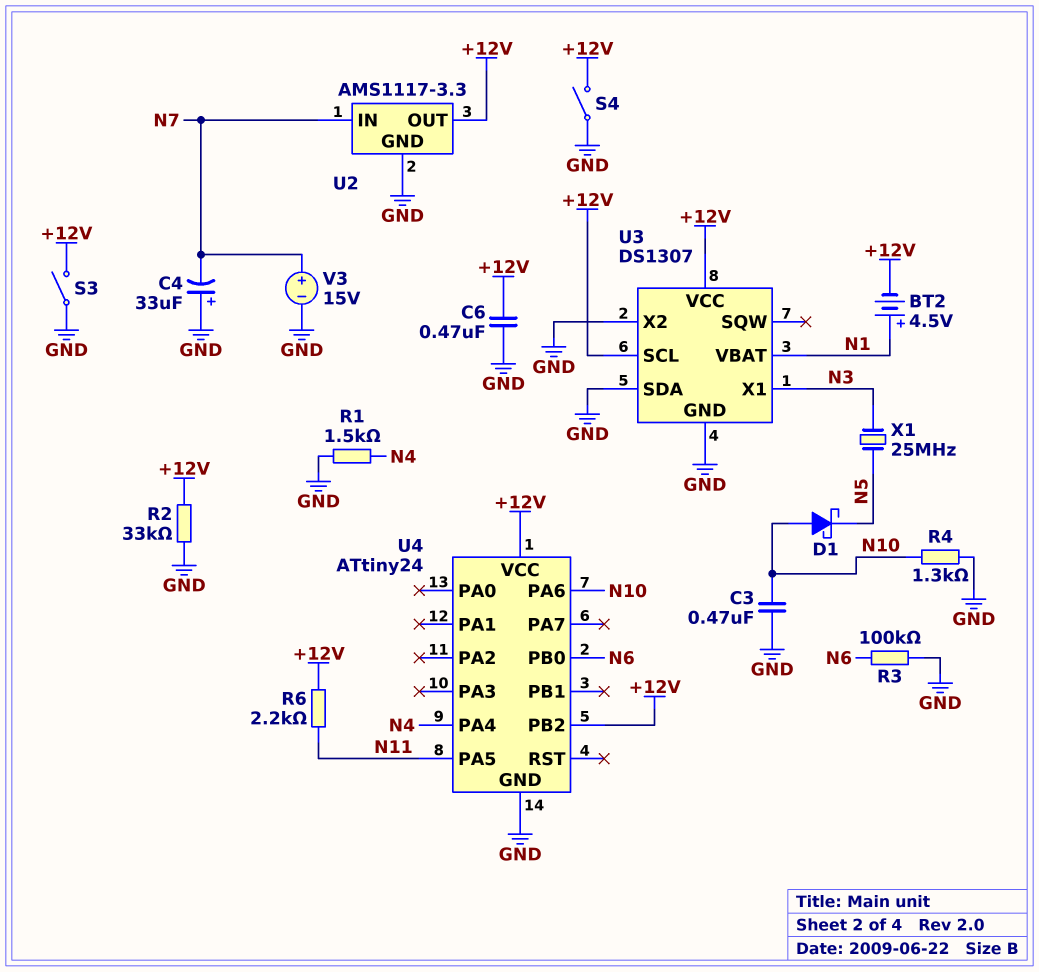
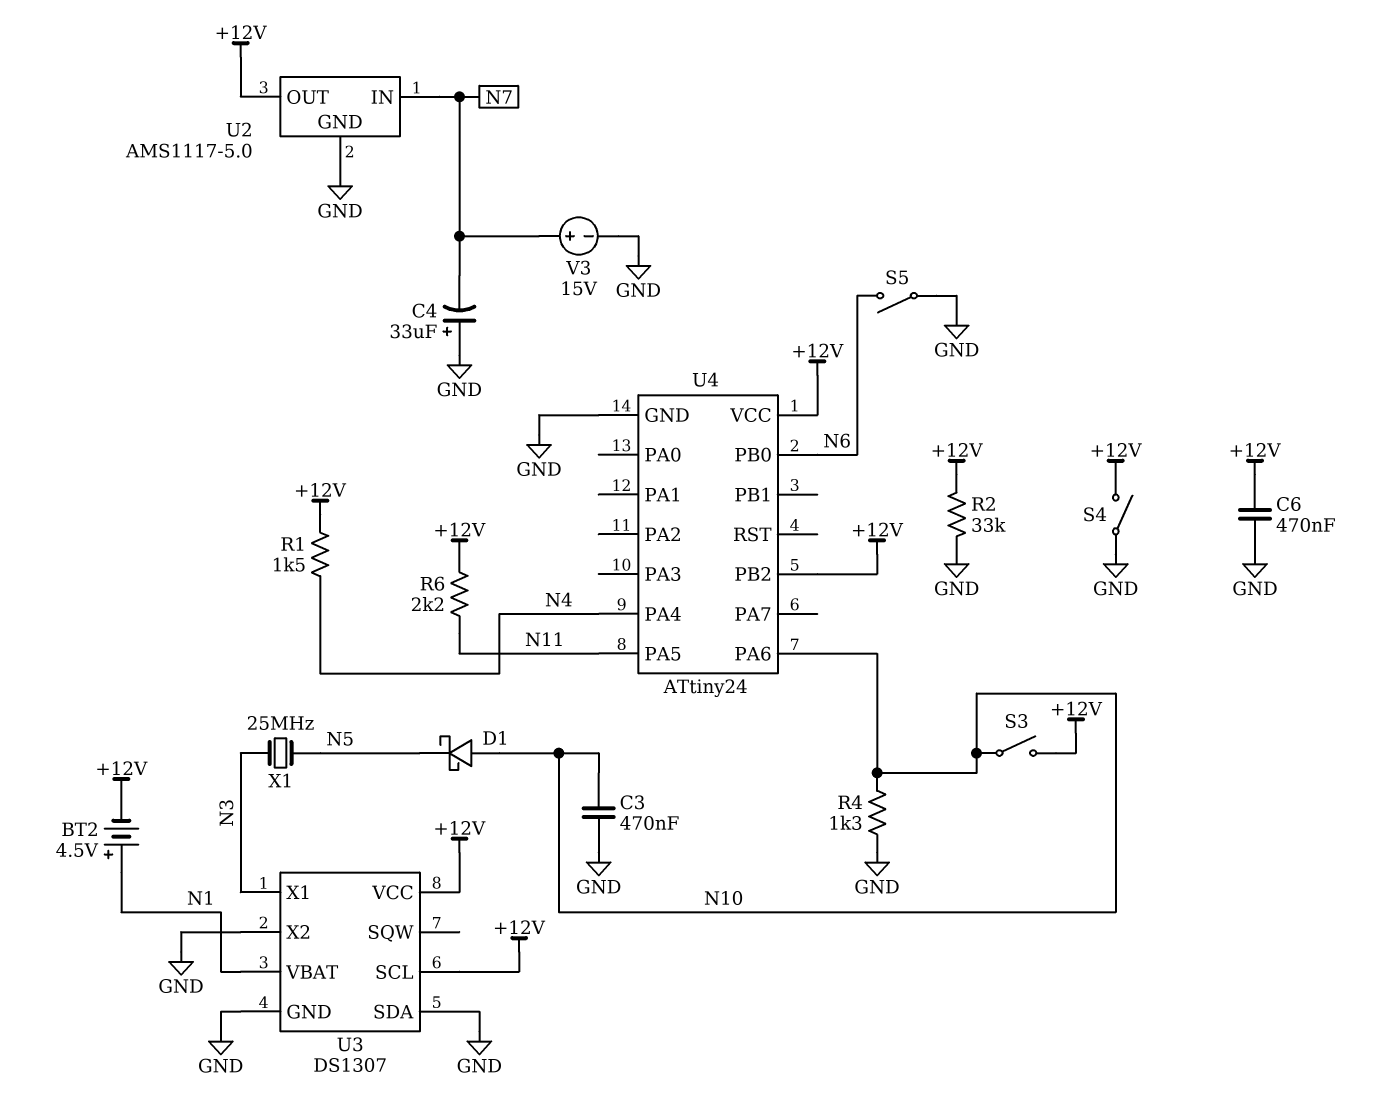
R1: 1.5k (GND, N4) -> 1.5k (+12V, N4)
R3: 100k (GND, N6) -> none
S3: switch (+12V, GND) -> switch (+12V, N10)
S5: none -> switch (GND, N6)
U2: AMS1117-3.3 -> AMS1117-5.0

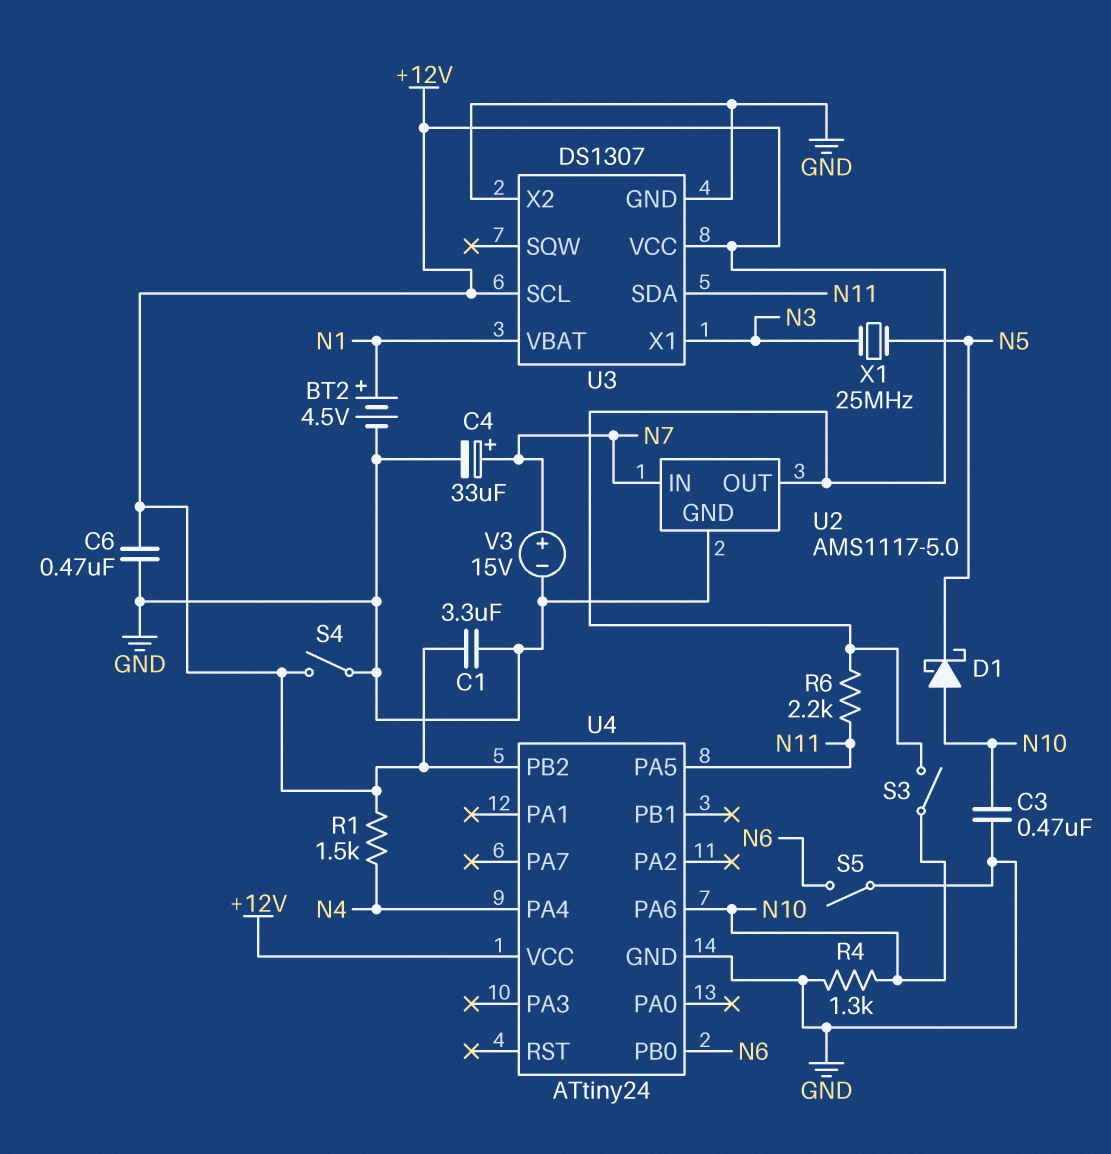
BT2: 4.5V (plus N1, minus +12V) -> 4.5V (plus N1, minus GND)
C1: none -> 3.3uF (+12V, GND)
C4: 33uF (plus GND, minus N7) -> 33uF (plus N7, minus GND)
R2: 33k (+12V, GND) -> none
U3 pin SDA: GND -> N11

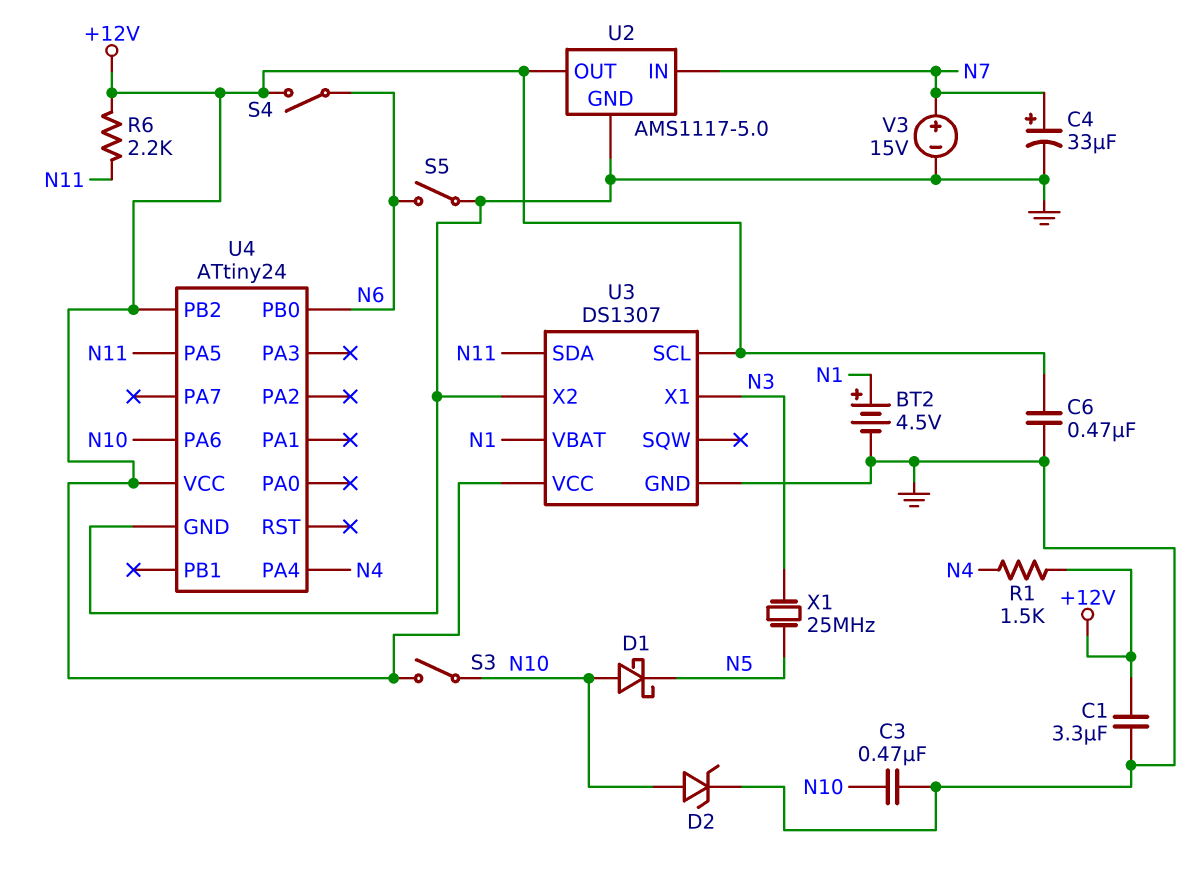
D2: none -> zener (A N10, K GND)
R4: 1.3k (GND, N10) -> none
S4: switch (+12V, GND) -> switch (+12V, N6)

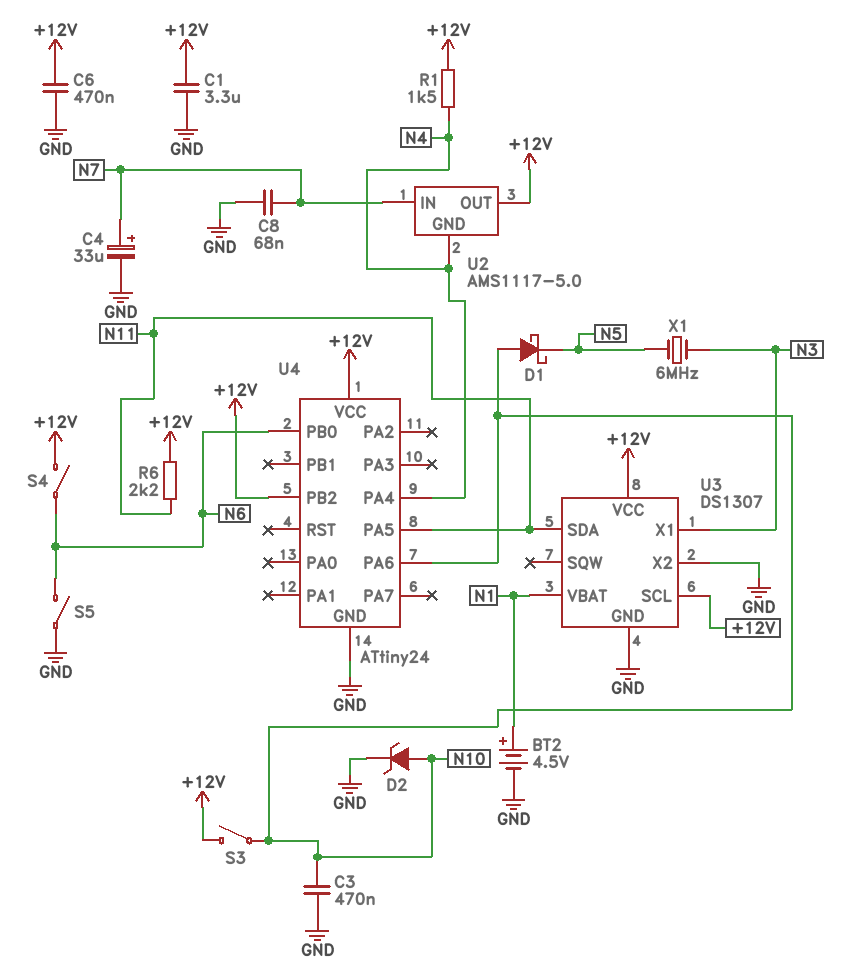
C8: none -> 68nF (GND, N7)
U2 pin GND: GND -> N4
V3: 15V (plus N7, minus GND) -> none
X1: 25MHz (N3, N5) -> 6MHz (N3, N5)

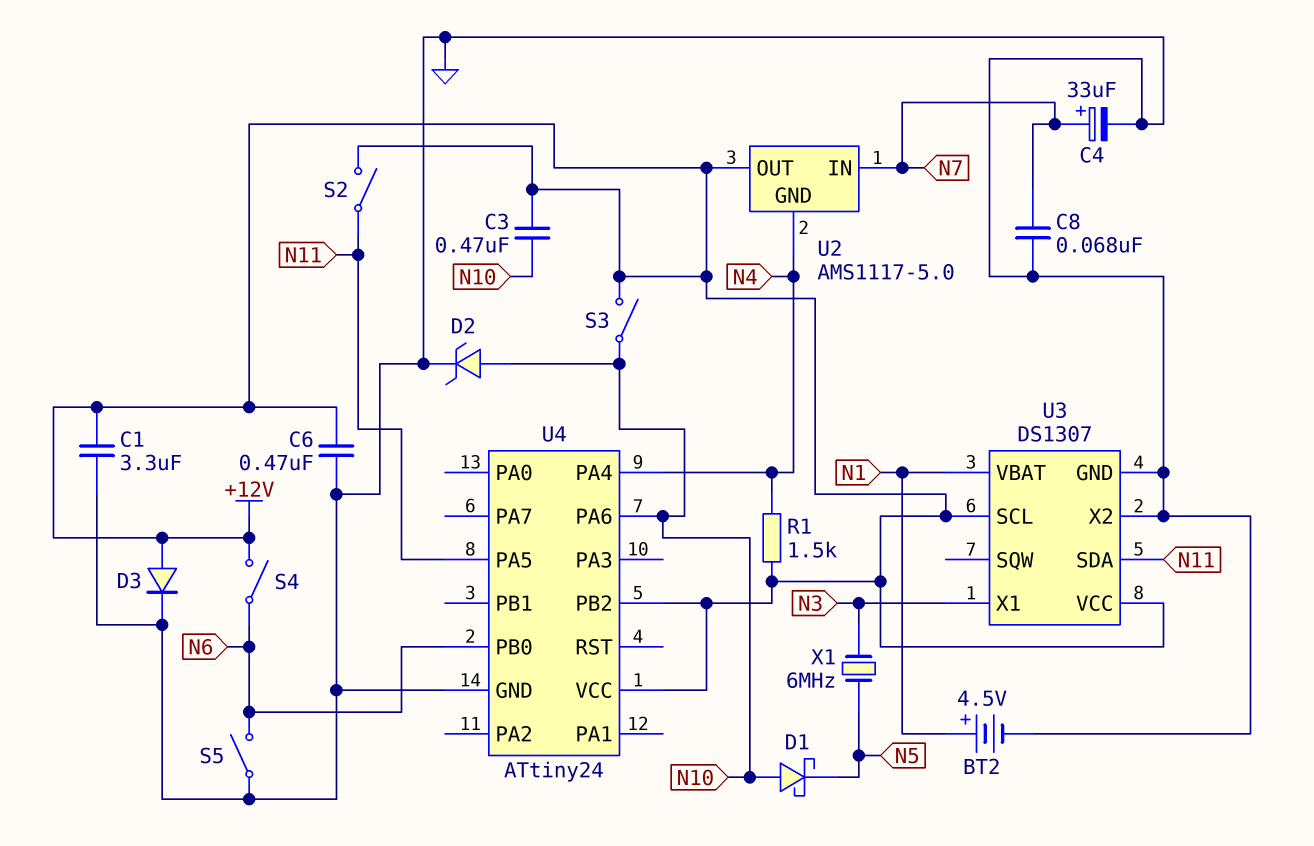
C3: 470nF (GND, N10) -> 470nF (+12V, N10)
D3: none -> diode (A +12V, K GND)
R6: 2.2k (+12V, N11) -> none
S2: none -> switch (+12V, N11)

